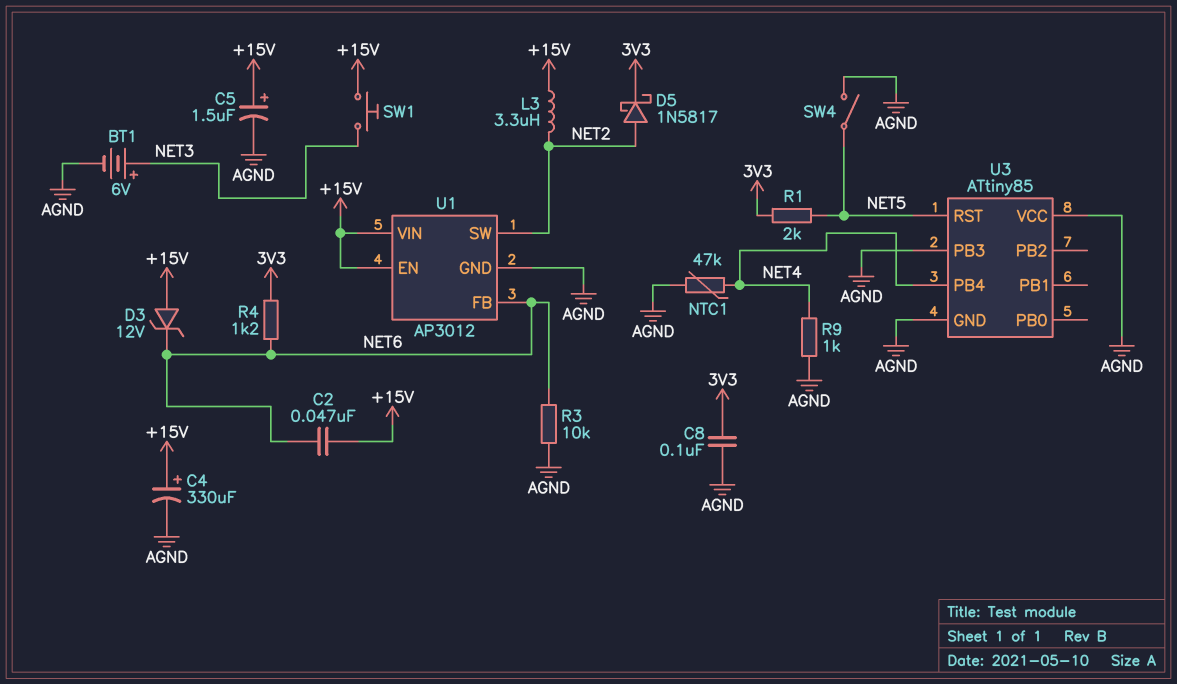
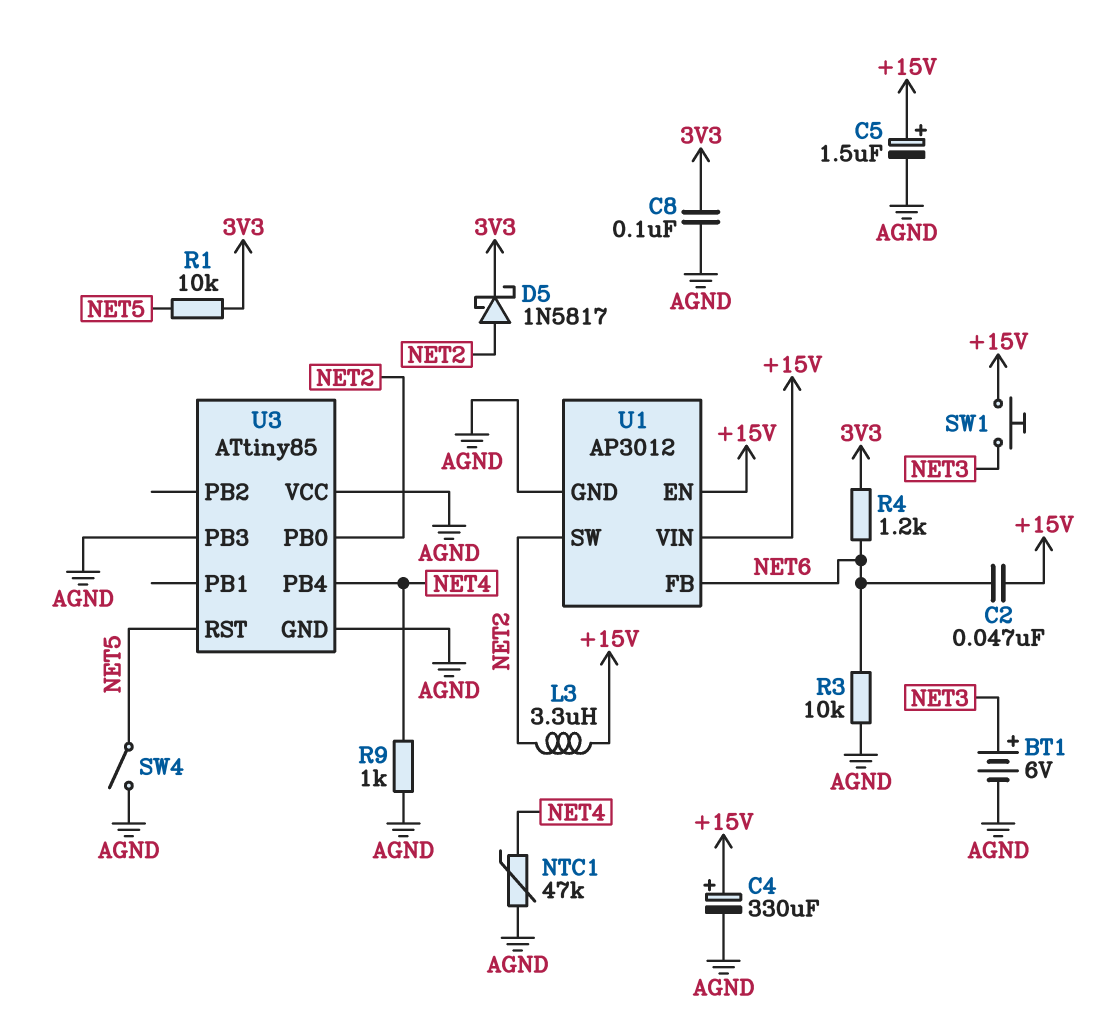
D3: zener 12V (A +15V, K NET6) -> none
R1: 2k (3V3, NET5) -> 10k (3V3, NET5)
U3 pin PB0: none -> NET2

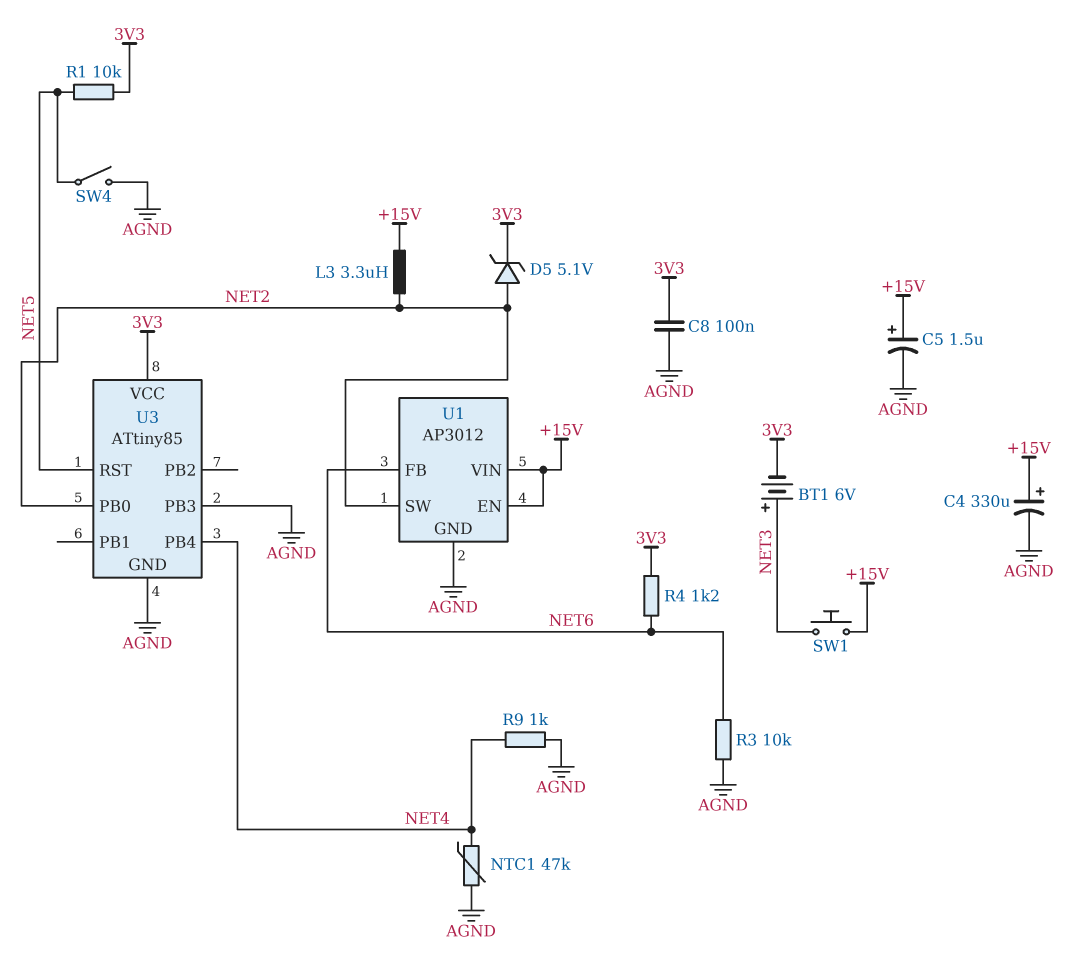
BT1: 6V (plus NET3, minus AGND) -> 6V (plus NET3, minus 3V3)
C2: 47nF (+15V, NET6) -> none
D5: schottky 1N5817 (A NET2, K 3V3) -> zener 5.1V (A NET2, K 3V3)
U3 pin VCC: AGND -> 3V3

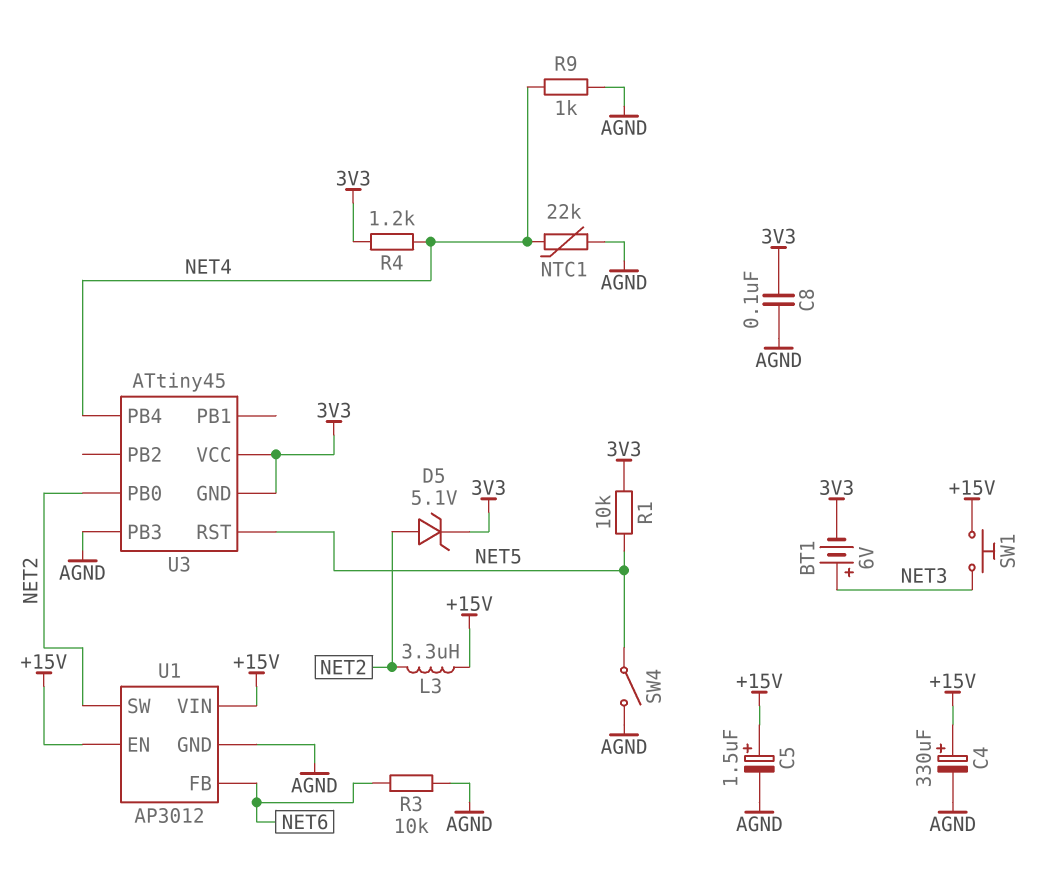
NTC1: 47k (AGND, NET4) -> 22k (AGND, NET4)
R4: 1.2k (3V3, NET6) -> 1.2k (3V3, NET4)
U3: ATtiny85 -> ATtiny45
U3 pin GND: AGND -> 3V3

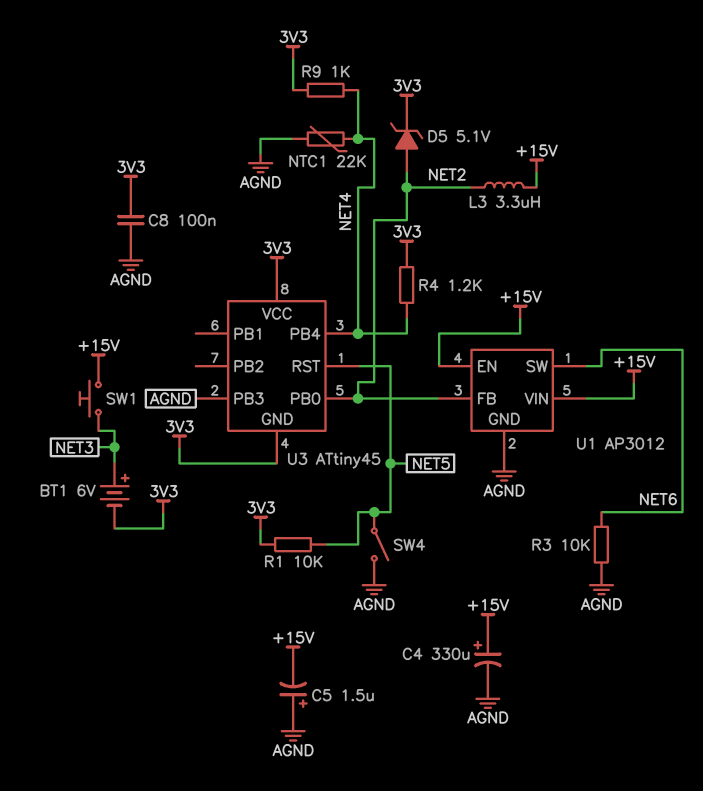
C5: 1.5uF (plus +15V, minus AGND) -> 1.5uF (plus AGND, minus +15V)
R9: 1k (AGND, NET4) -> 1k (3V3, NET4)
U1 pin FB: NET6 -> NET2
U1 pin SW: NET2 -> NET6

